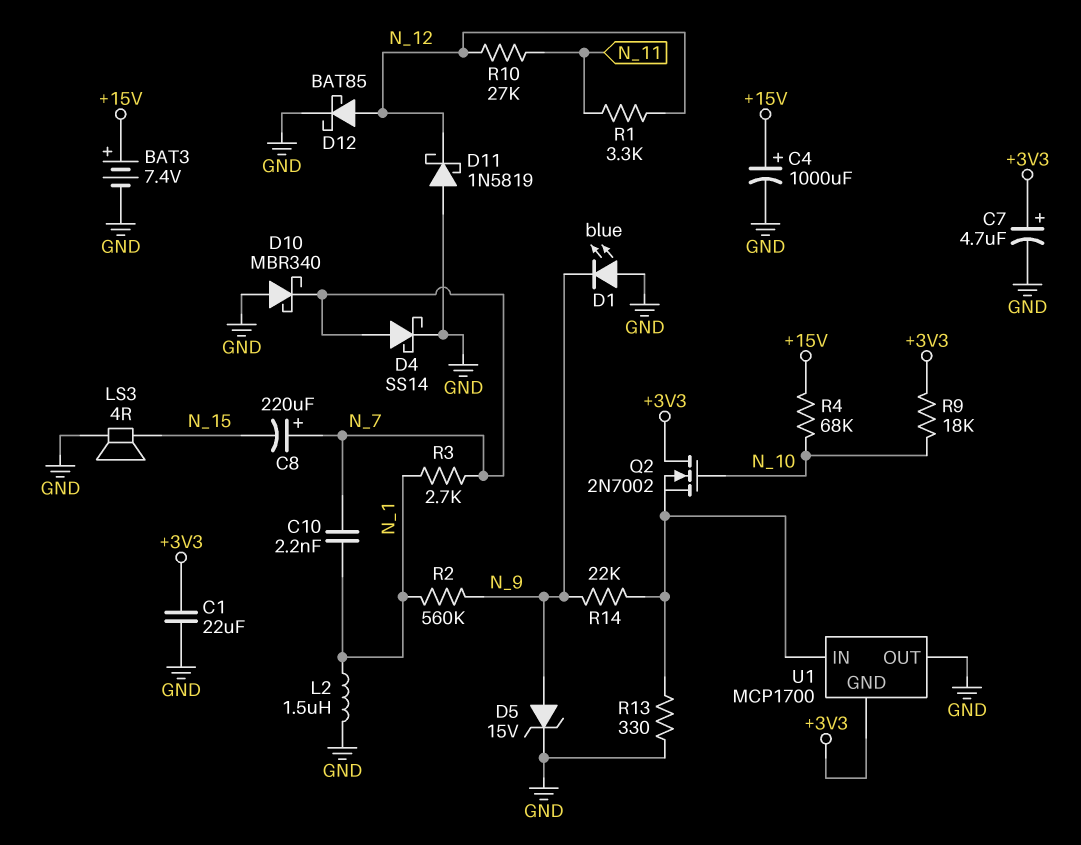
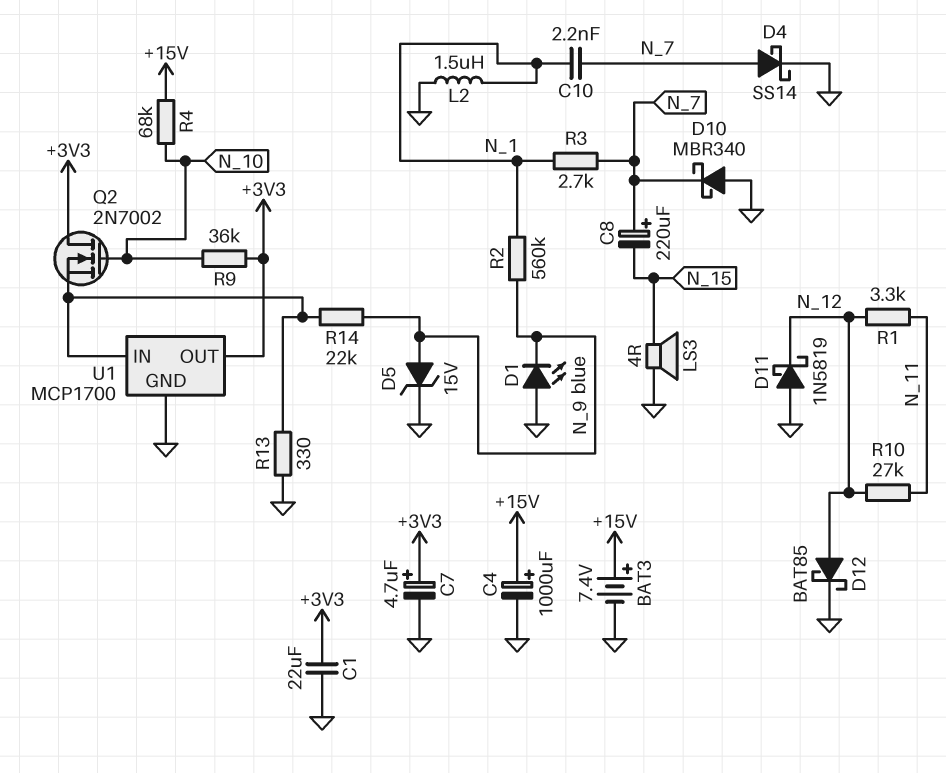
R9: 18k (+3V3, N_10) -> 36k (+3V3, N_10)
U1 pin GND: +3V3 -> GND
U1 pin OUT: GND -> +3V3

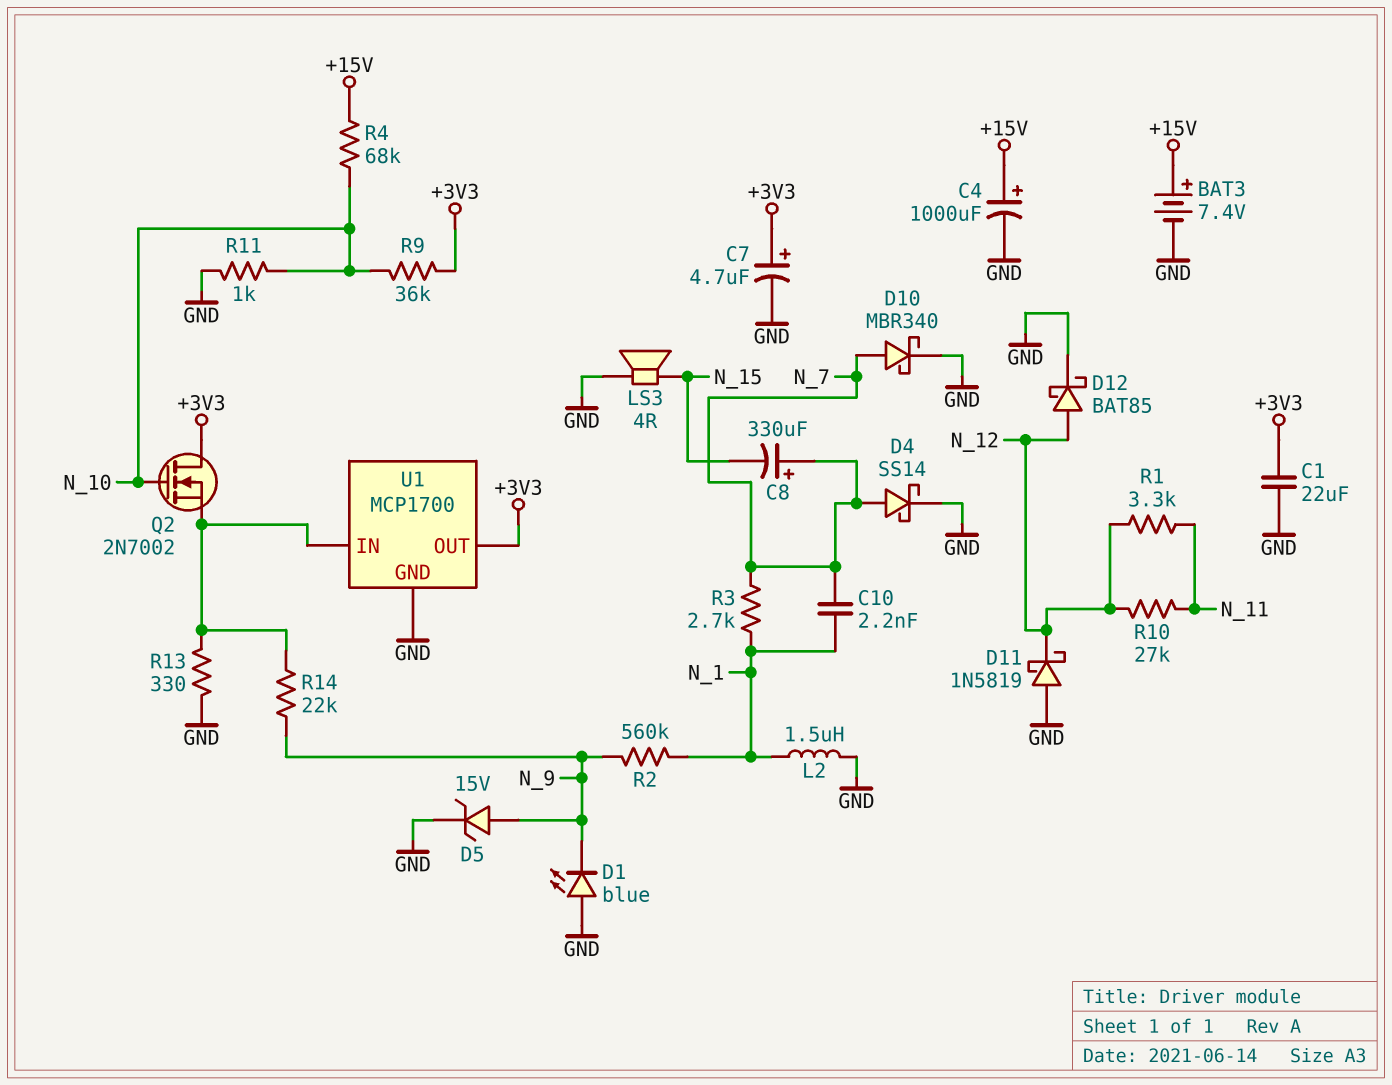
C8: 220uF (plus N_7, minus N_15) -> 330uF (plus N_7, minus N_15)
D10: schottky MBR340 (A GND, K N_7) -> schottky MBR340 (A N_7, K GND)
R11: none -> 1k (GND, N_10)

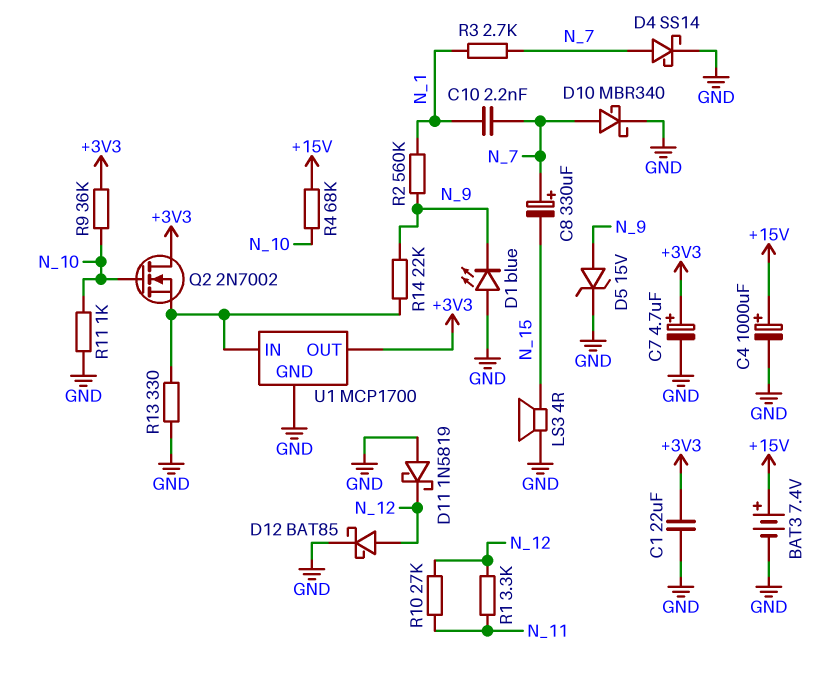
L2: 1.5uH (GND, N_1) -> none

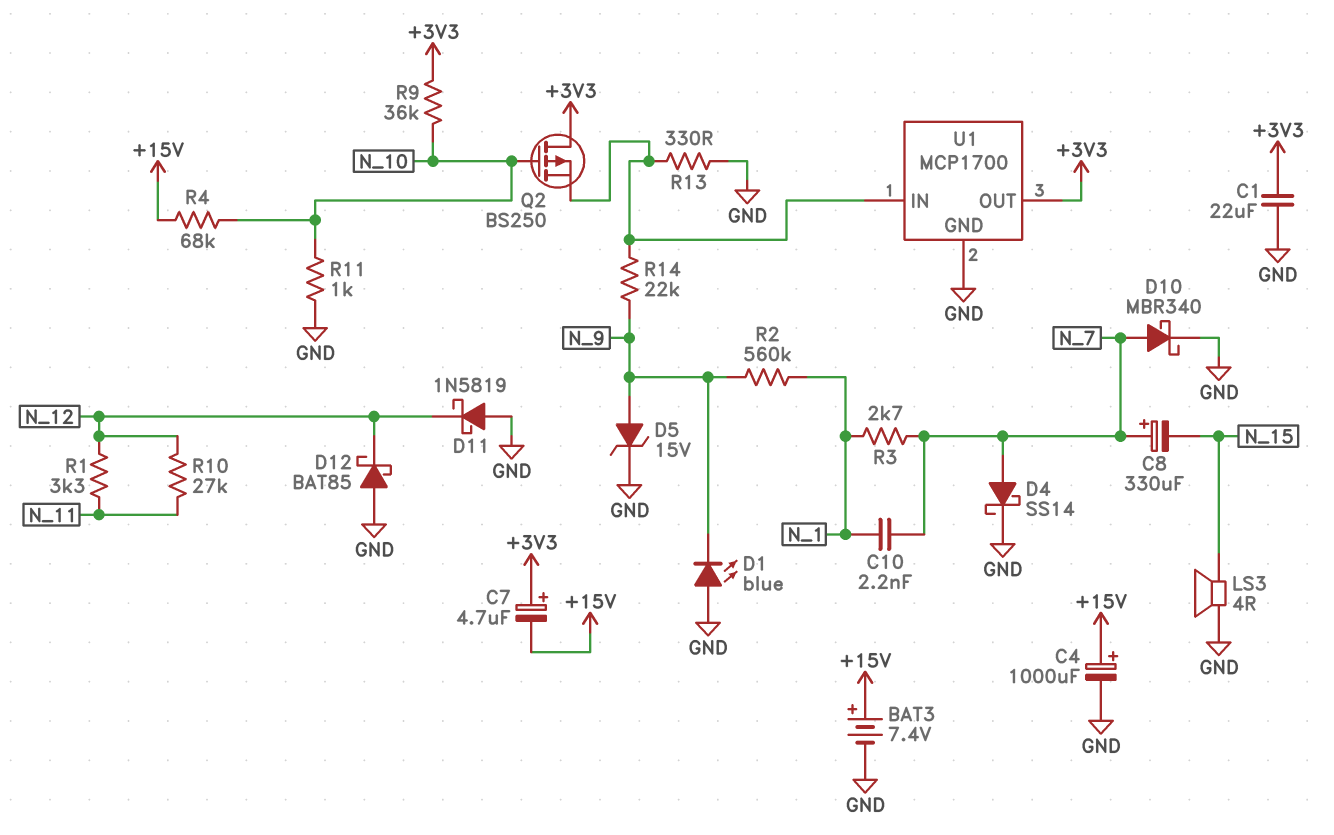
C7: 4.7uF (plus +3V3, minus GND) -> 4.7uF (plus +3V3, minus +15V)
D12: schottky BAT85 (A N_12, K GND) -> schottky BAT85 (A GND, K N_12)
Q2: NMOS 2N7002 (G N_10, D +3V3, S U1/IN) -> PMOS BS250 (G N_10, D +3V3, S U1/IN)

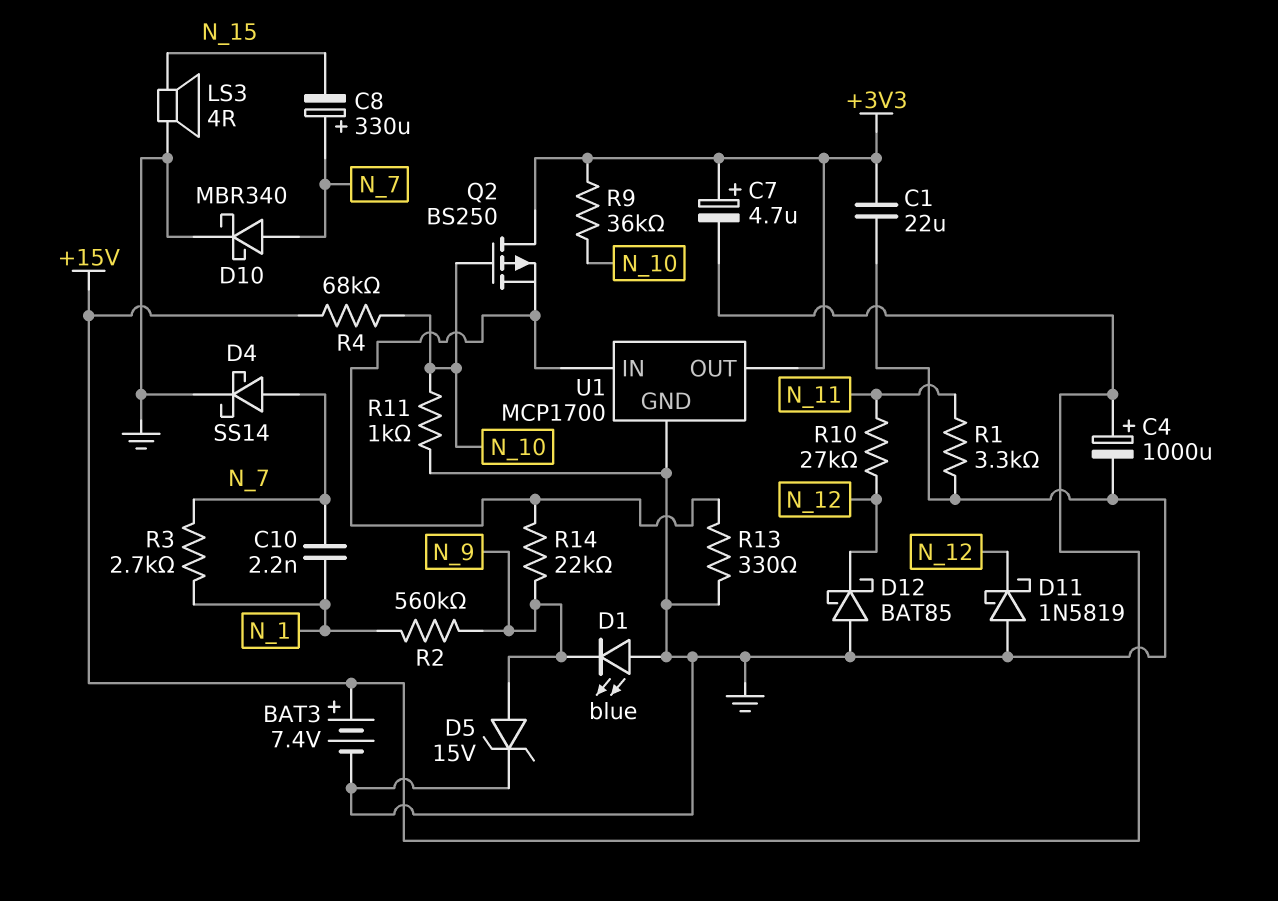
R1: 3.3k (N_11, N_12) -> 3.3k (GND, N_11)

